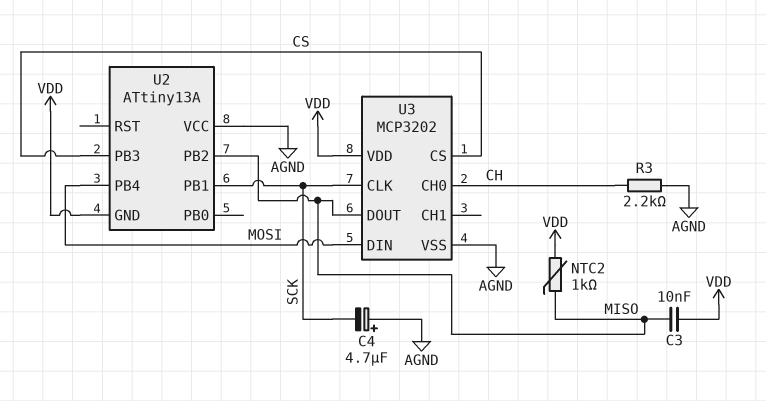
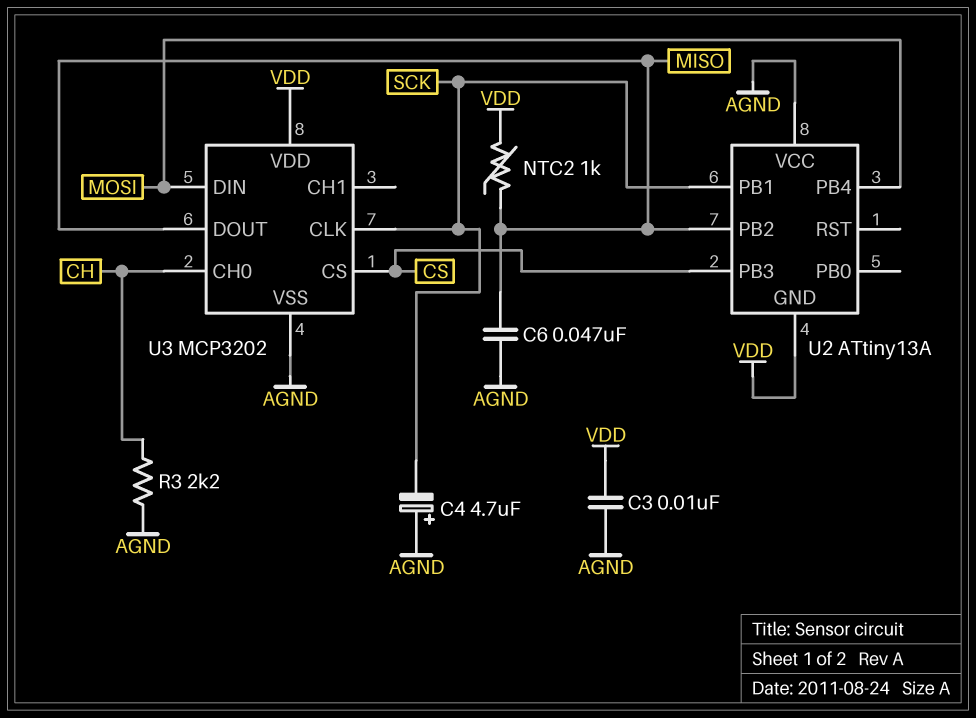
C3: 10nF (MISO, VDD) -> 10nF (AGND, VDD)
C6: none -> 47nF (AGND, MISO)

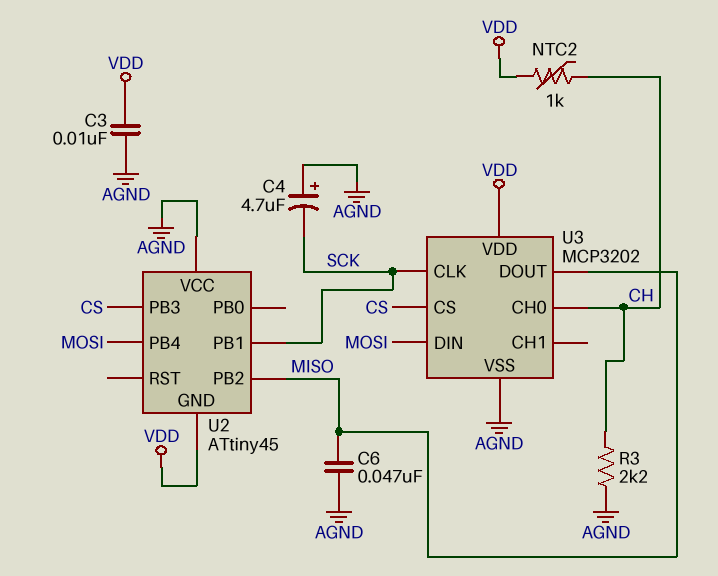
NTC2: 1k (MISO, VDD) -> 1k (CH, VDD)
U2: ATtiny13A -> ATtiny45

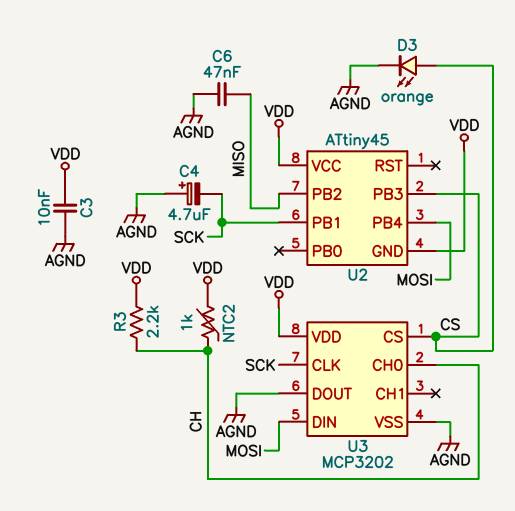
D3: none -> LED orange (A CS, K AGND)
R3: 2.2k (AGND, CH) -> 2.2k (CH, VDD)
U2 pin VCC: AGND -> VDD
U3 pin DOUT: MISO -> AGND

